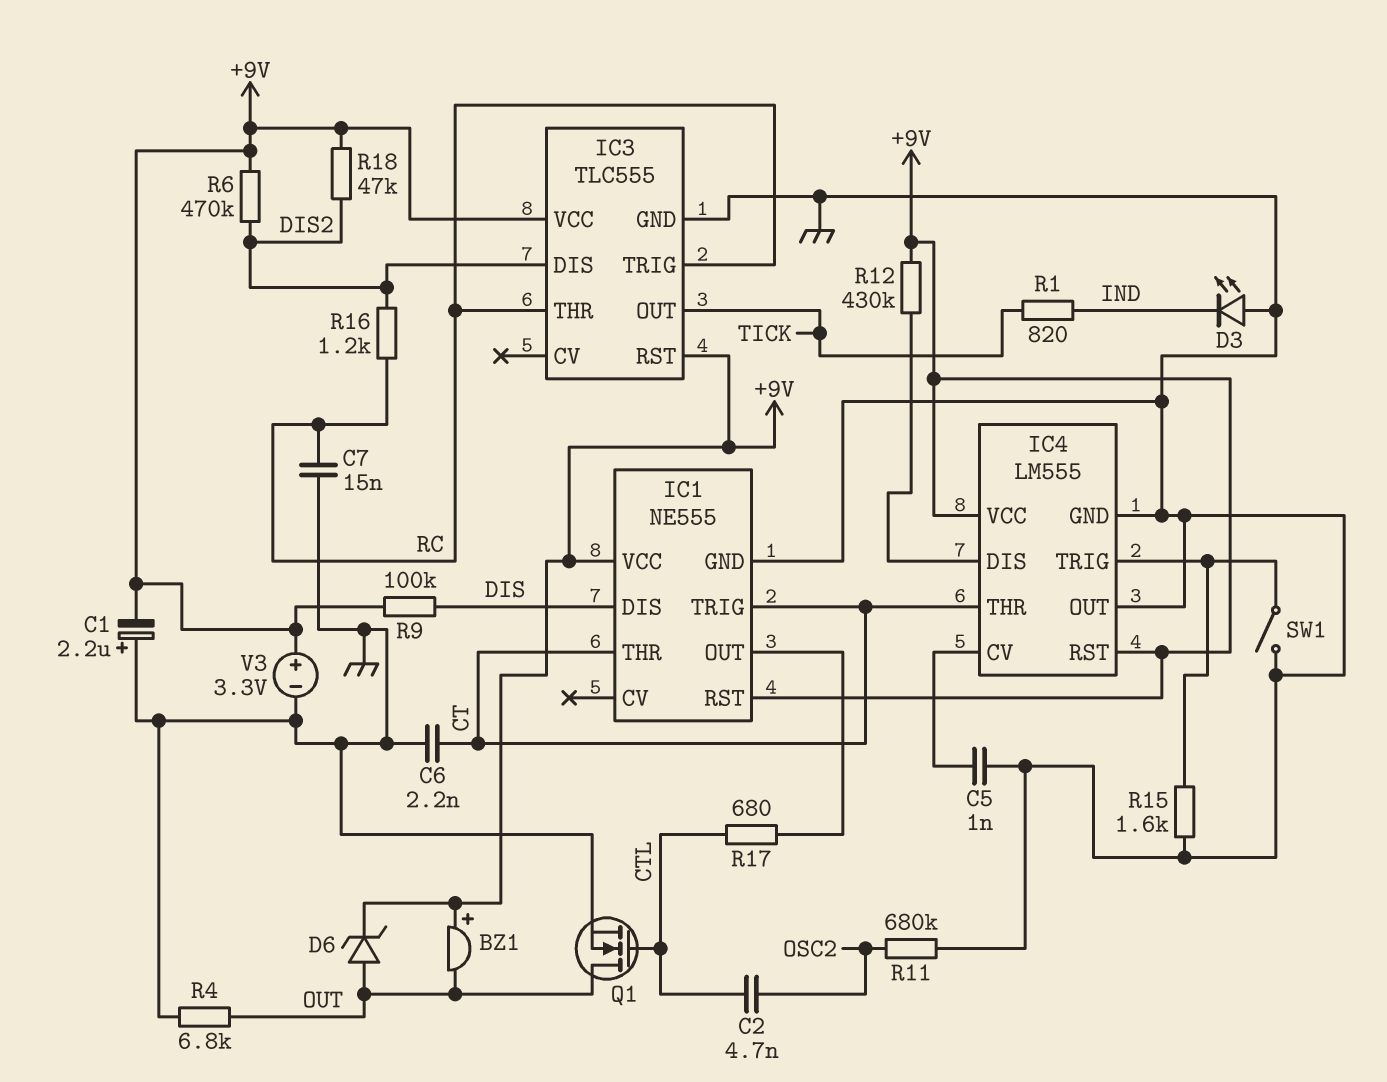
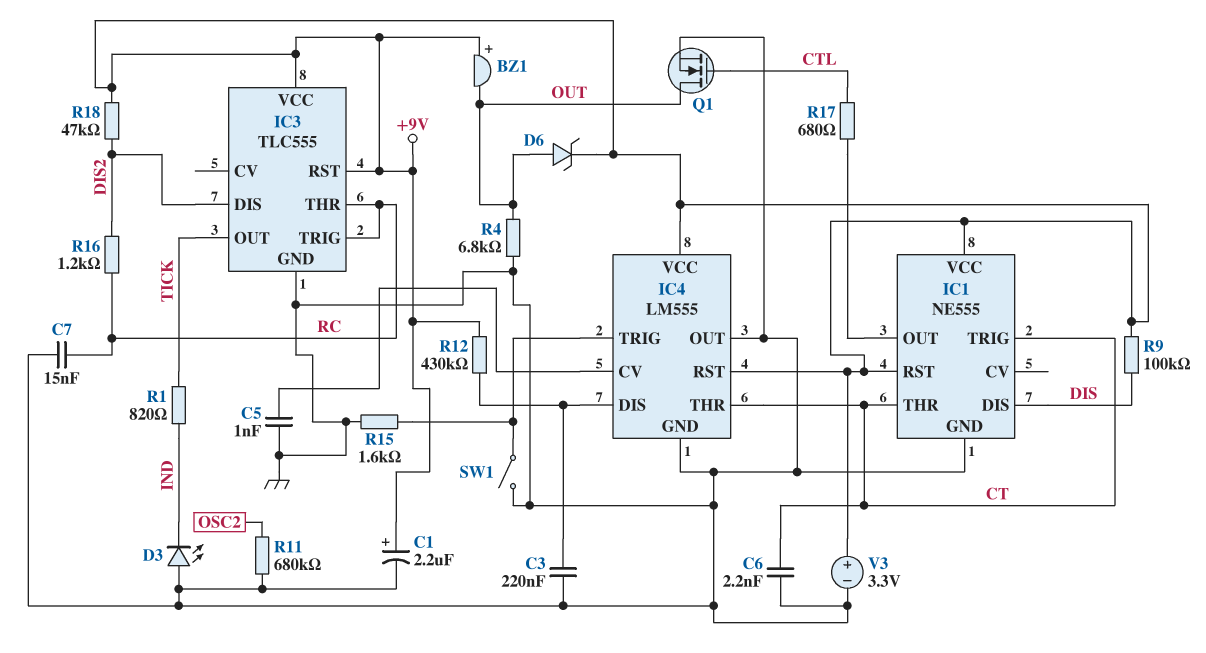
C1: 2.2uF (plus GND, minus +9V) -> 2.2uF (plus +9V, minus GND)
C2: 4.7nF (CTL, OSC2) -> none
C3: none -> 220nF (GND, IC4/DIS)
R6: 470k (+9V, DIS2) -> none

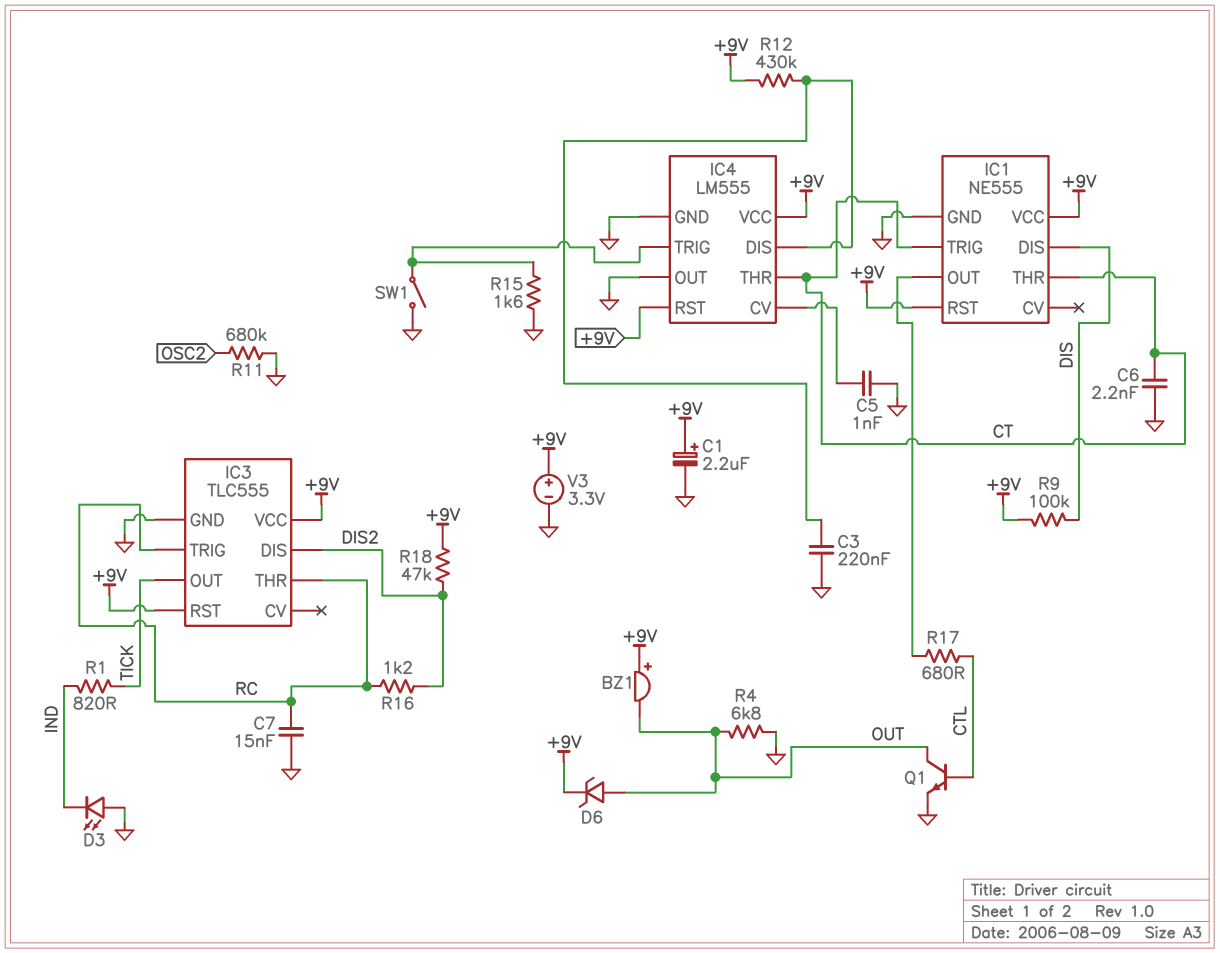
Q1: NMOS (G CTL, D OUT, S GND) -> NPN (B CTL, C OUT, E GND)

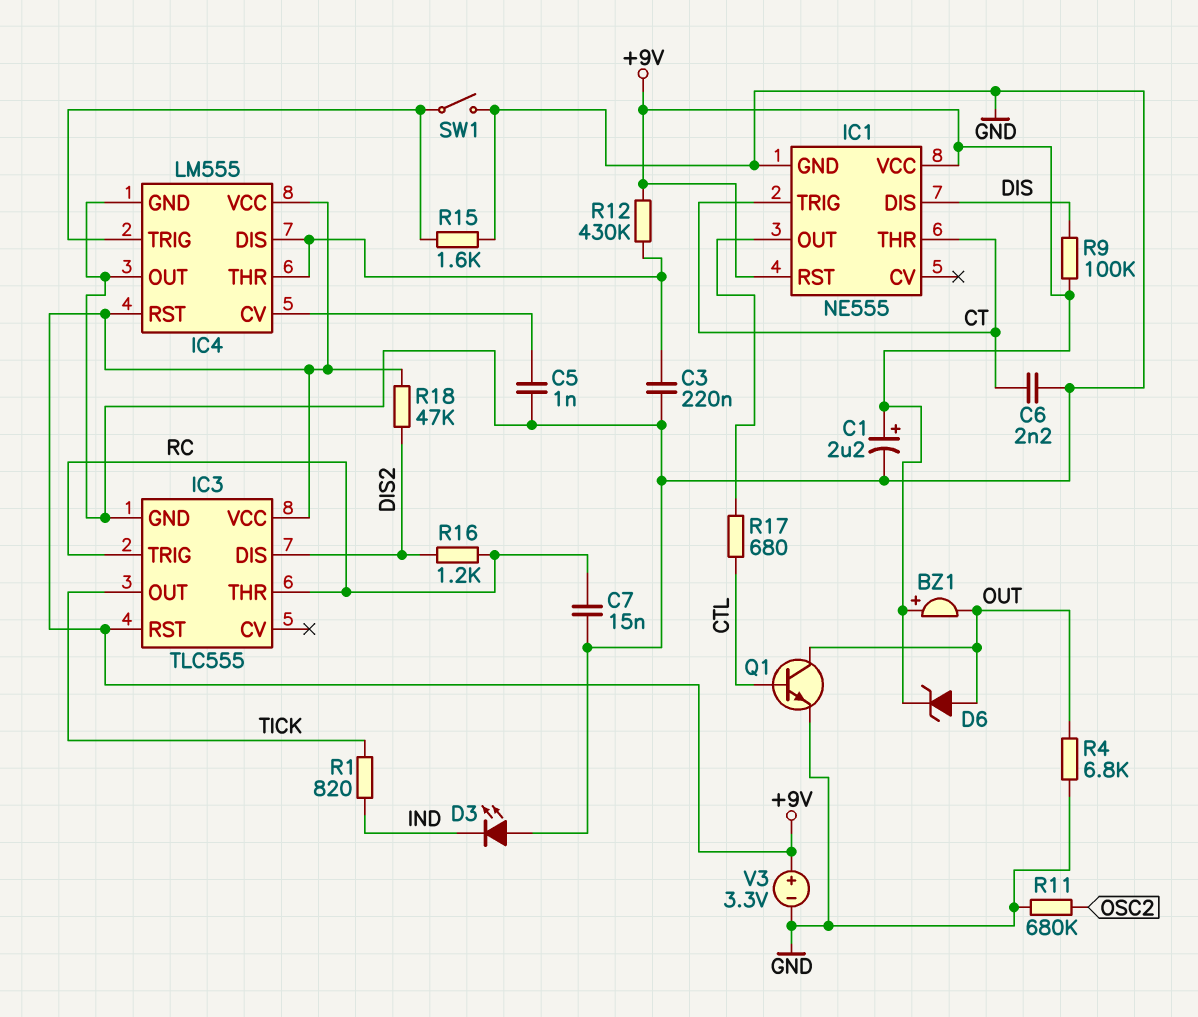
IC4 pin THR: CT -> IC4/DIS

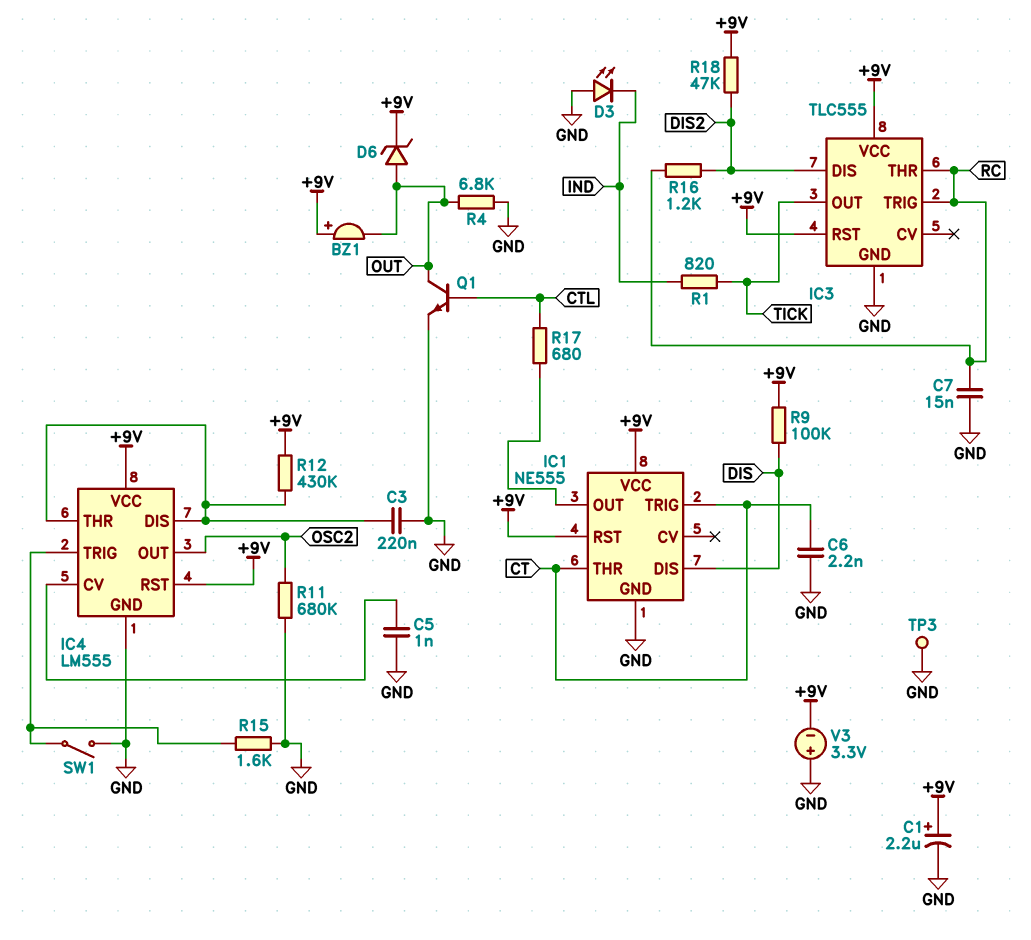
IC4 pin OUT: GND -> OSC2
TP3: none -> test point (GND)
V3: 3.3V (plus +9V, minus GND) -> 3.3V (plus GND, minus +9V)

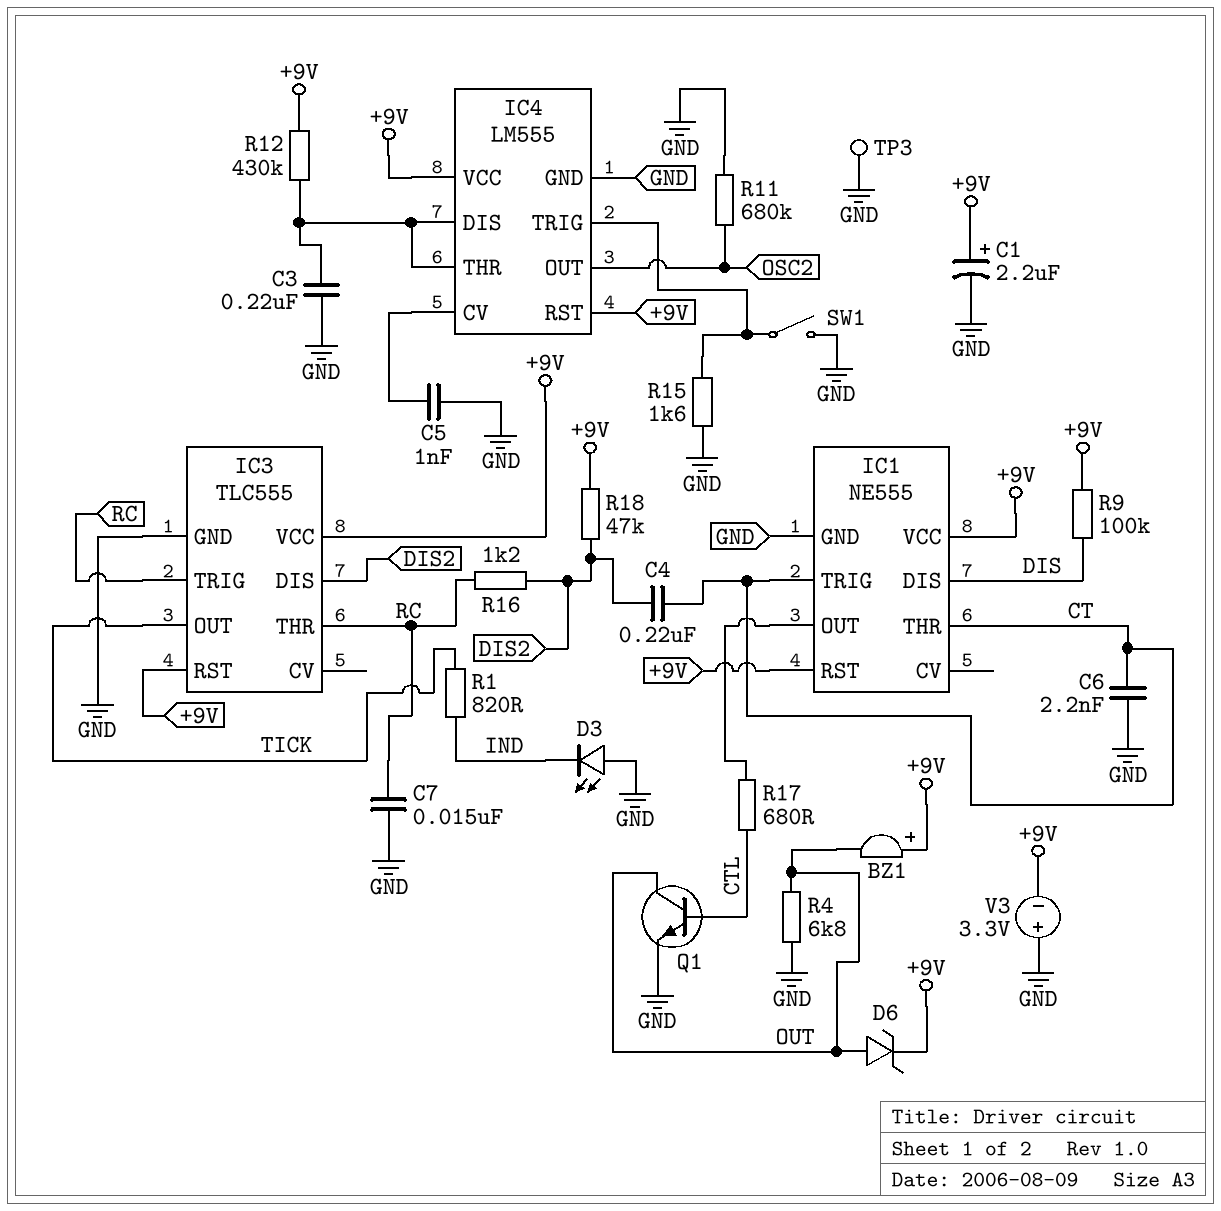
C4: none -> 220nF (CT, DIS2)

